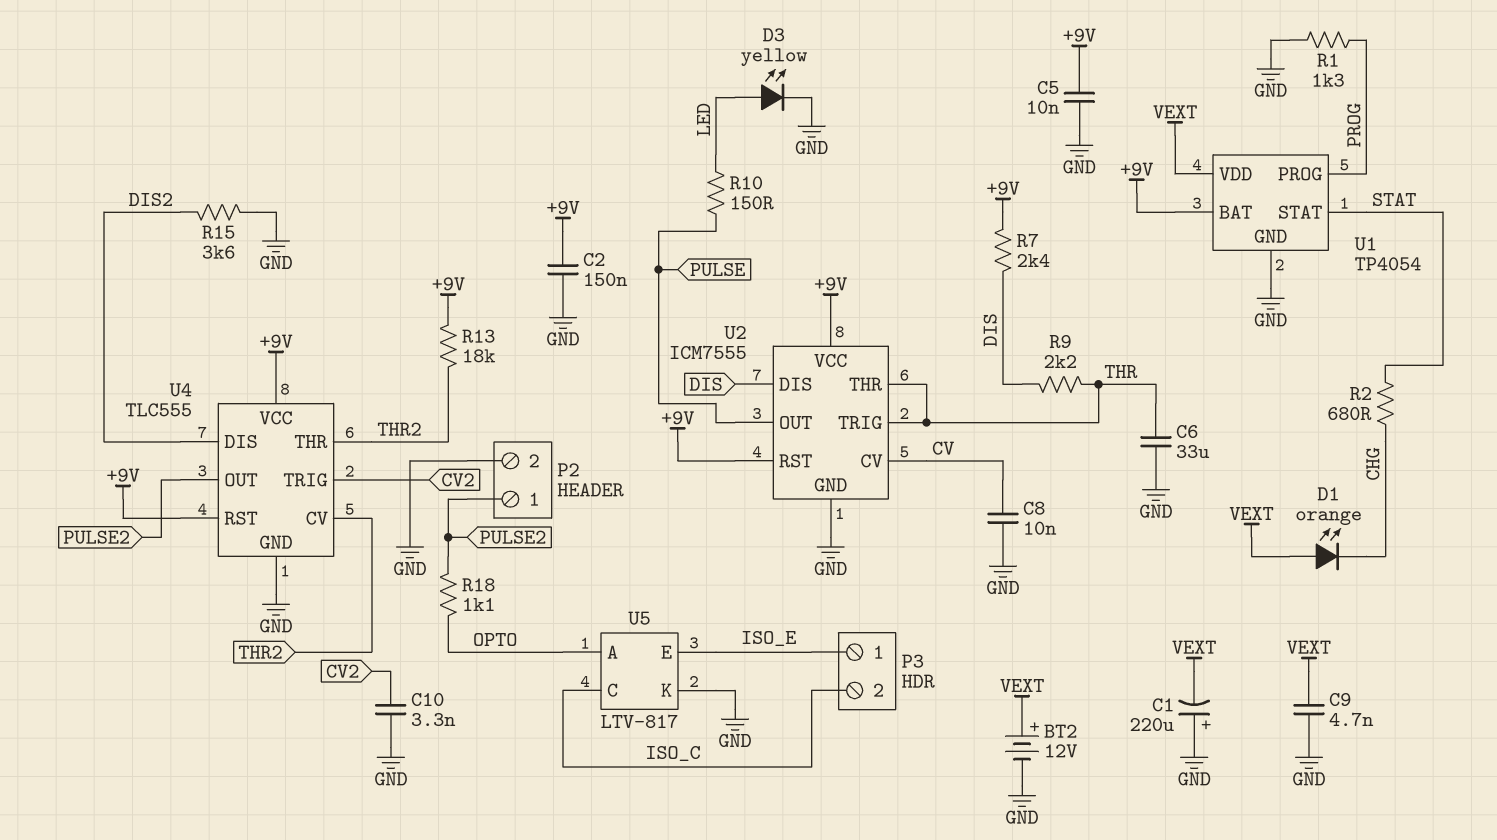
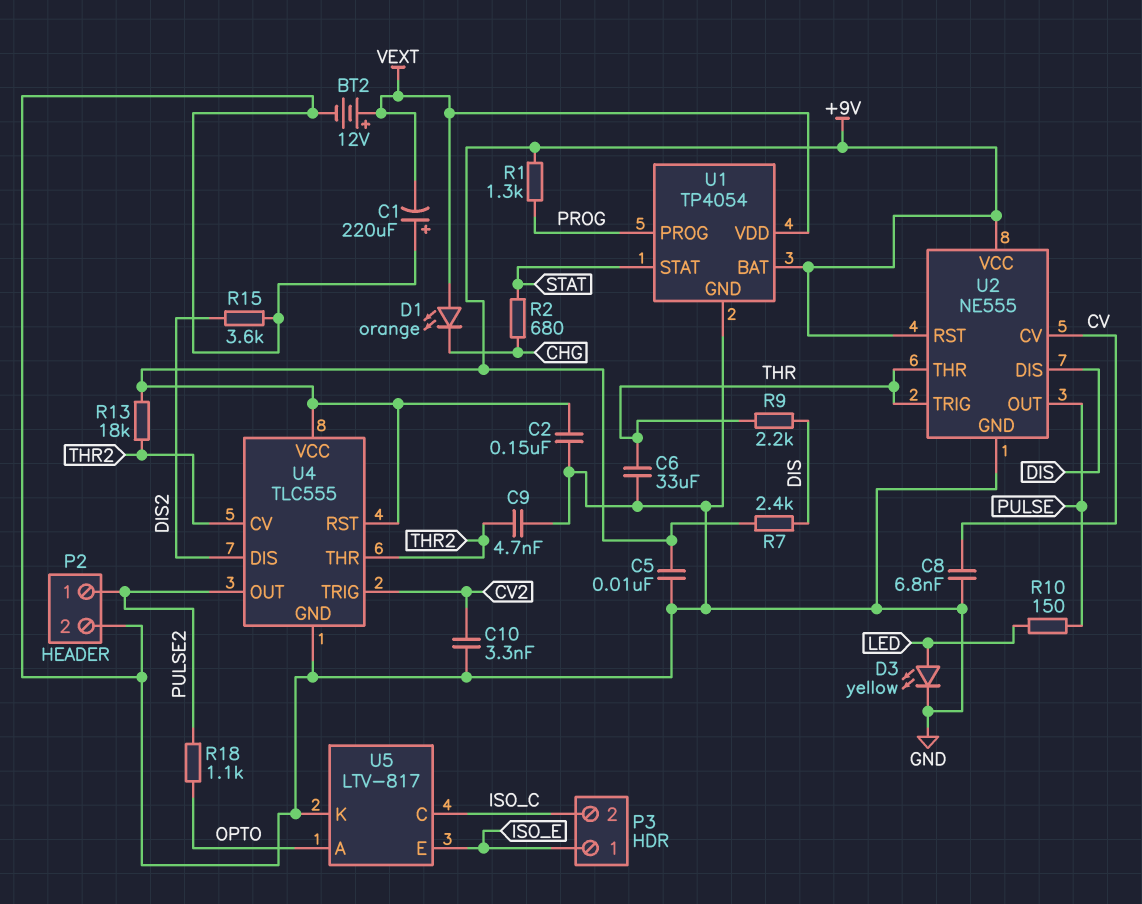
C8: 10nF (CV, GND) -> 6.8nF (CV, GND)
C9: 4.7nF (GND, VEXT) -> 4.7nF (GND, THR2)
R1: 1.3k (GND, PROG) -> 1.3k (+9V, PROG)
U2: ICM7555 -> NE555

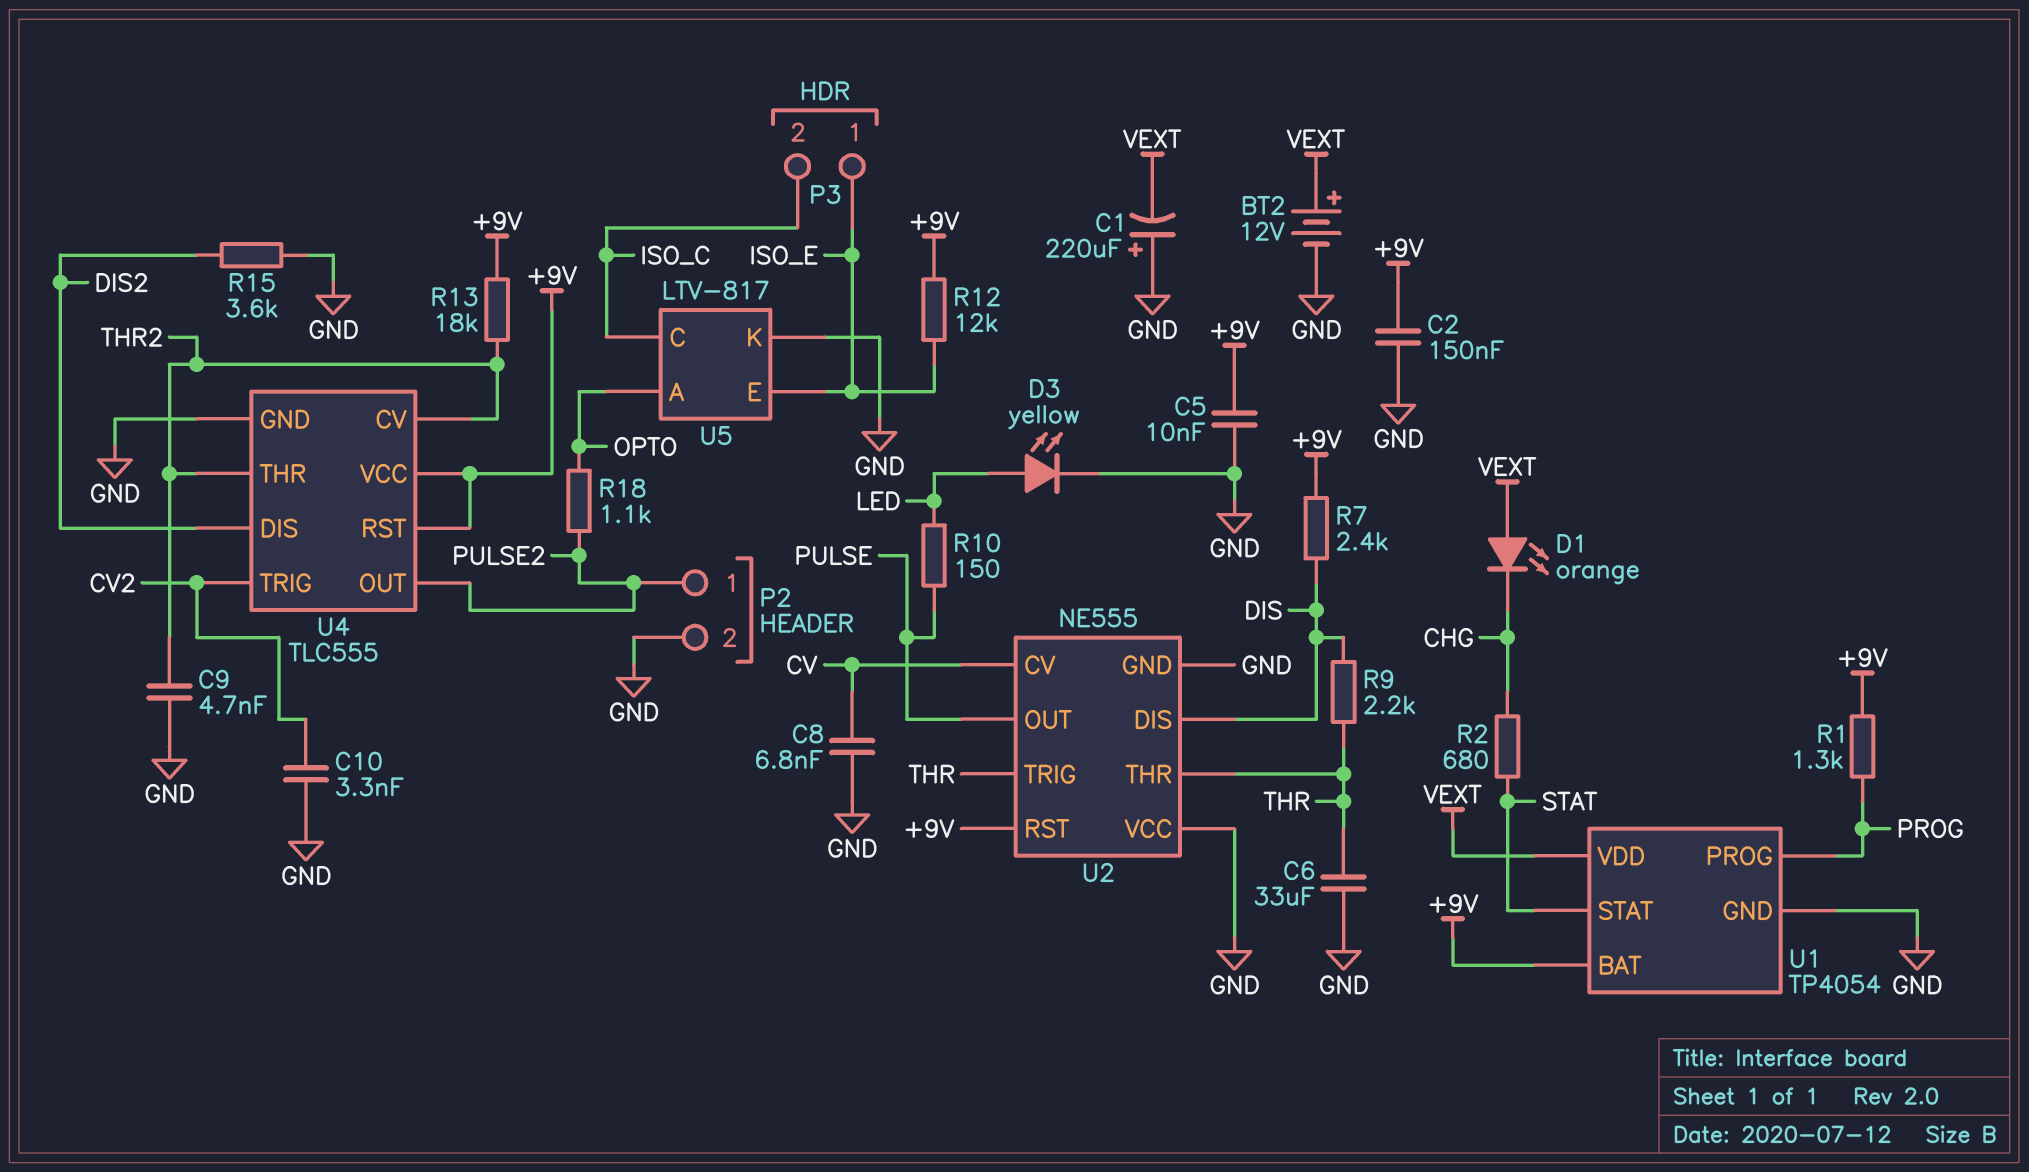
R12: none -> 12k (+9V, ISO_E)
U2 pin VCC: +9V -> GND

